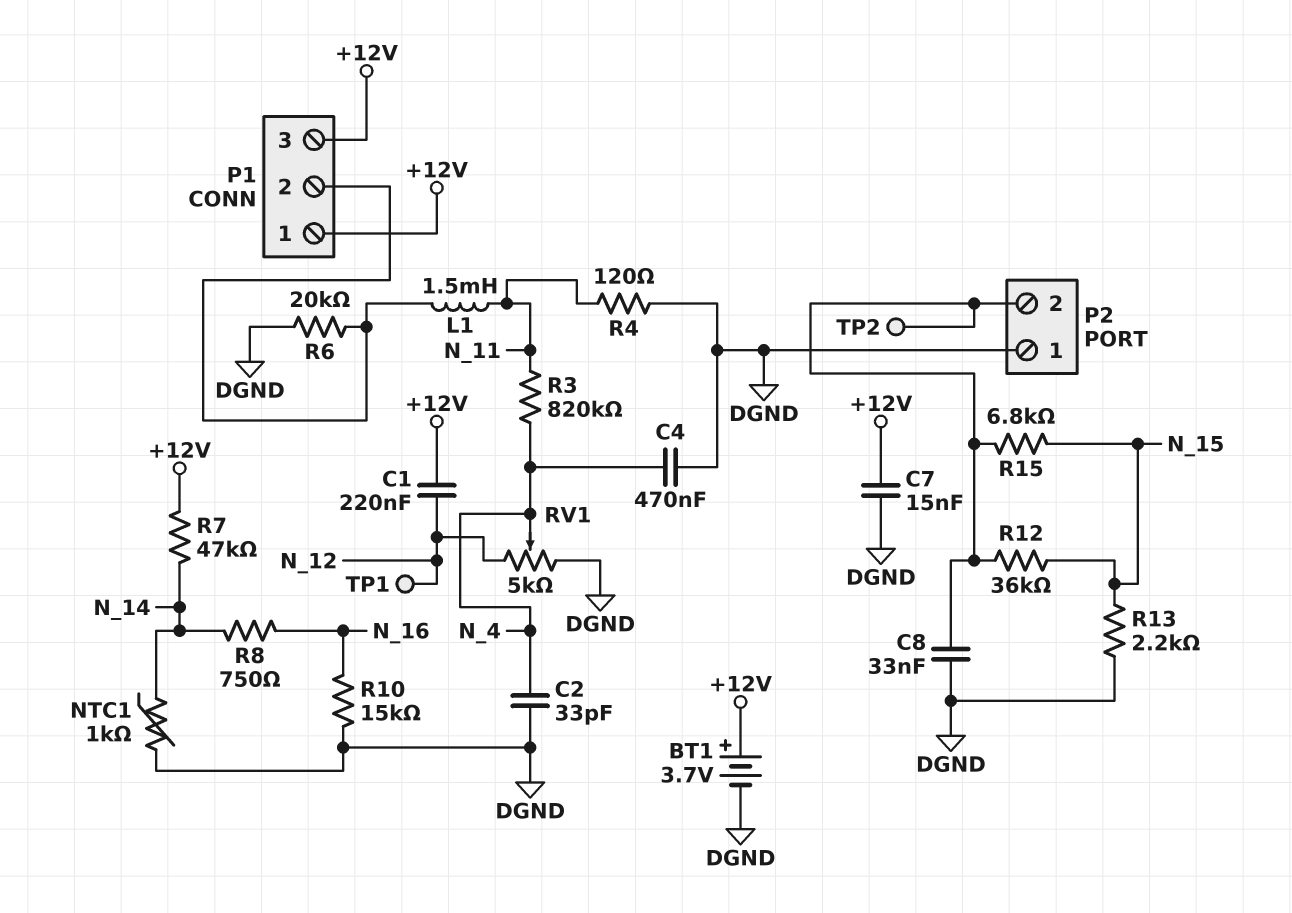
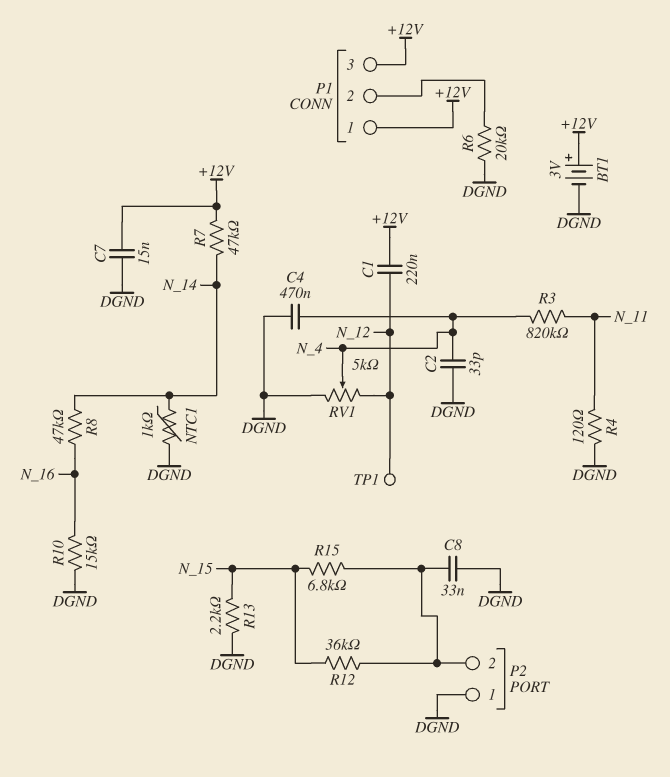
BT1: 3.7V (plus +12V, minus DGND) -> 3V (plus +12V, minus DGND)
L1: 1.5mH (N_11, P1/2) -> none
R8: 750 (N_14, N_16) -> 47k (N_14, N_16)
TP2: test point (P2/2) -> none

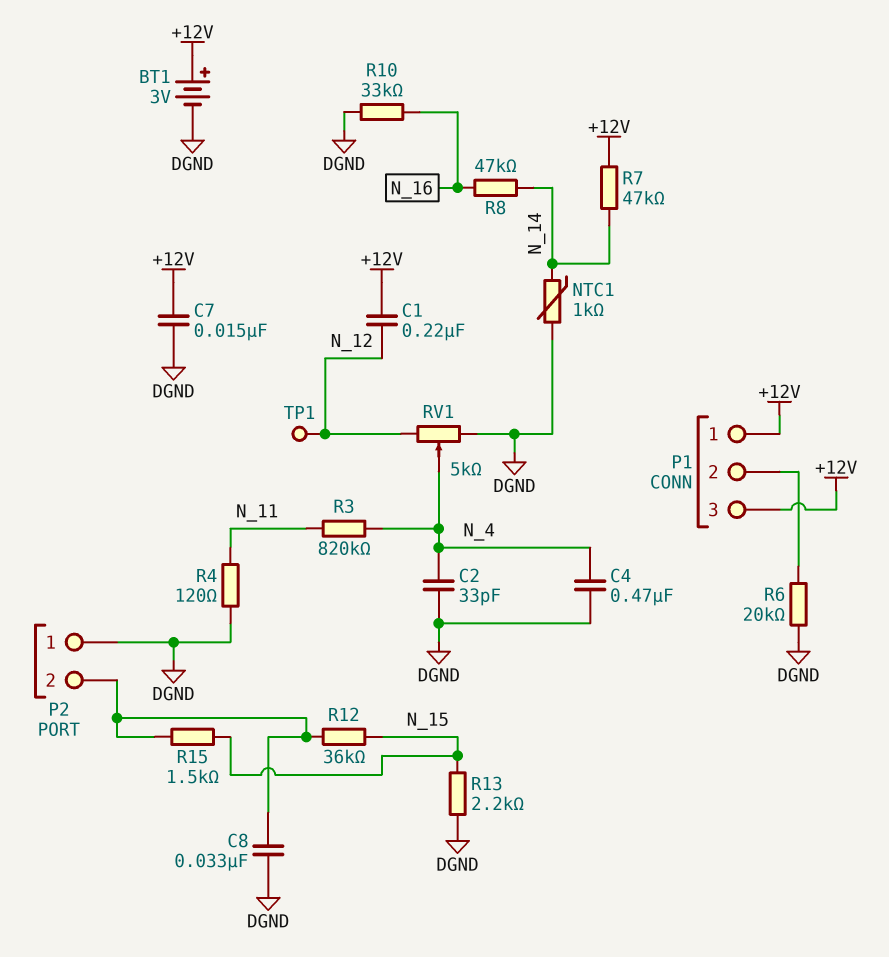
R10: 15k (DGND, N_16) -> 33k (DGND, N_16)
R15: 6.8k (N_15, P2/2) -> 1.5k (N_15, P2/2)

